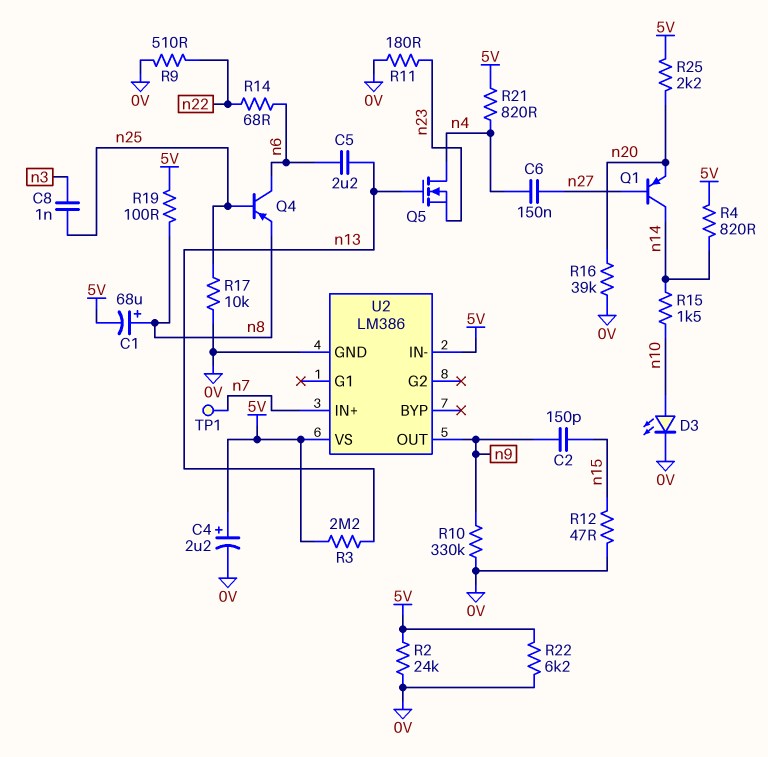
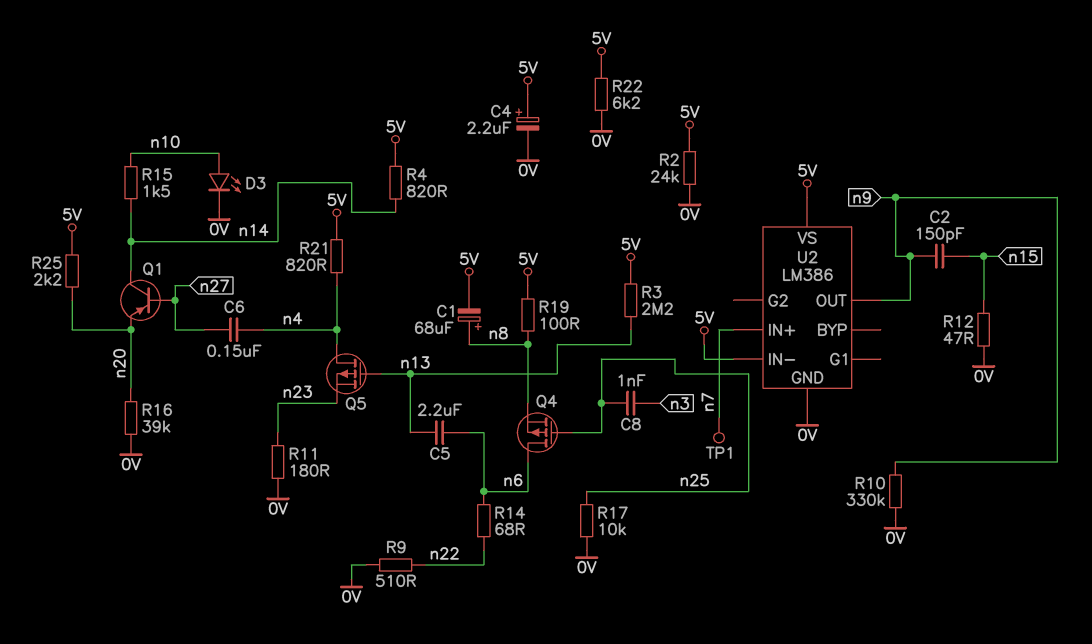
Q4: PNP (B n25, C n6, E n8) -> PMOS (G n25, D n6, S n8)
Q5: NMOS (G n13, D n4, S n23) -> PMOS (G n13, D n4, S n23)

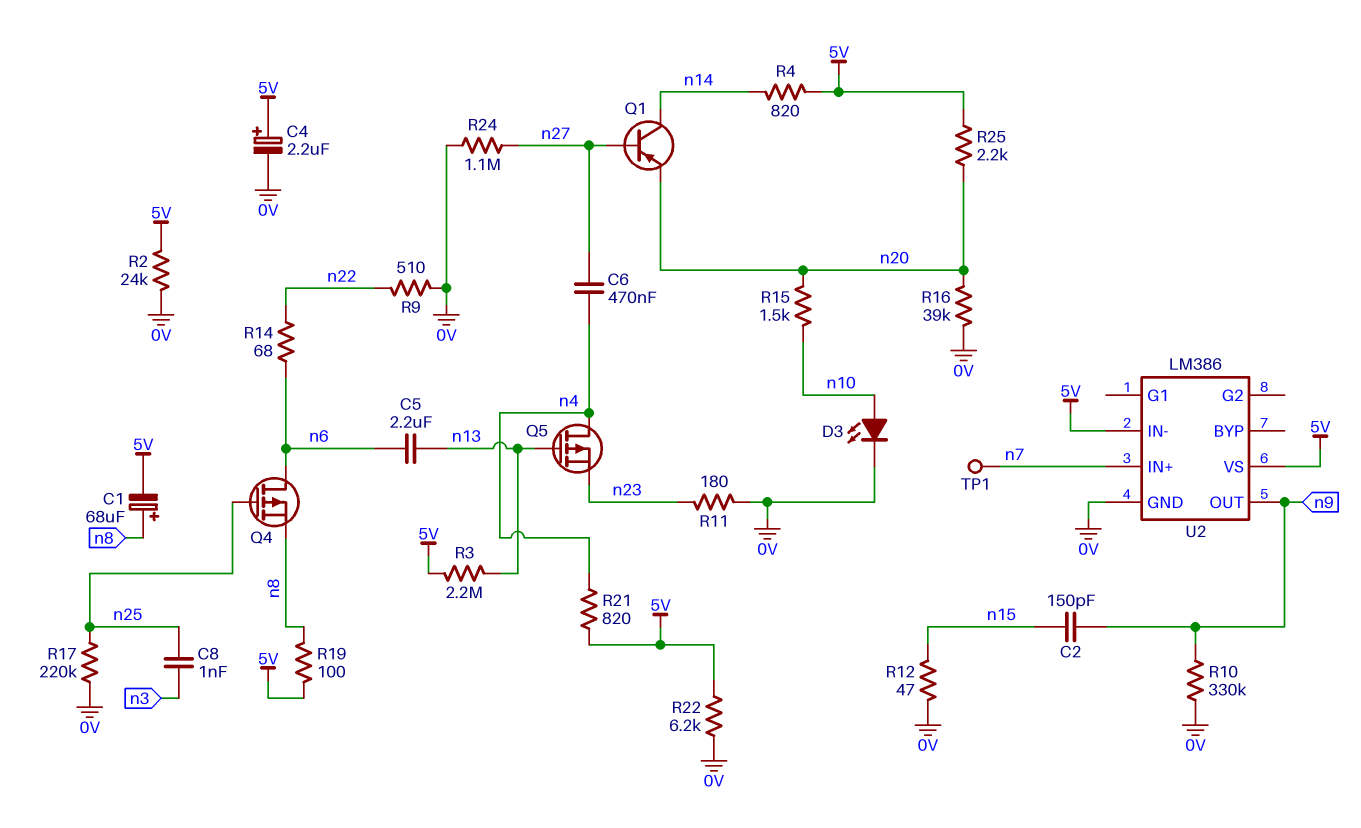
C6: 150nF (n4, n27) -> 470nF (n4, n27)
R15: 1.5k (n10, n14) -> 1.5k (n10, n20)
R17: 10k (0V, n25) -> 220k (0V, n25)
R24: none -> 1.1M (0V, n27)

